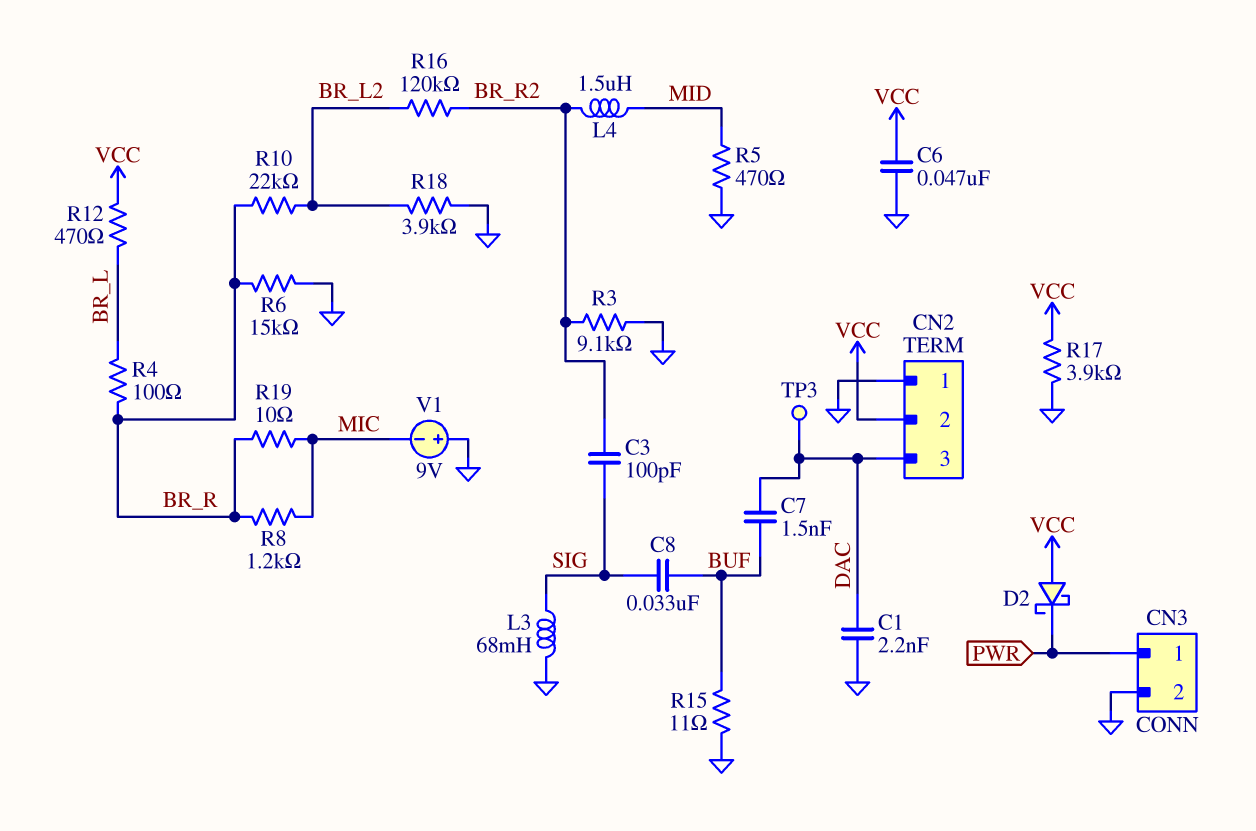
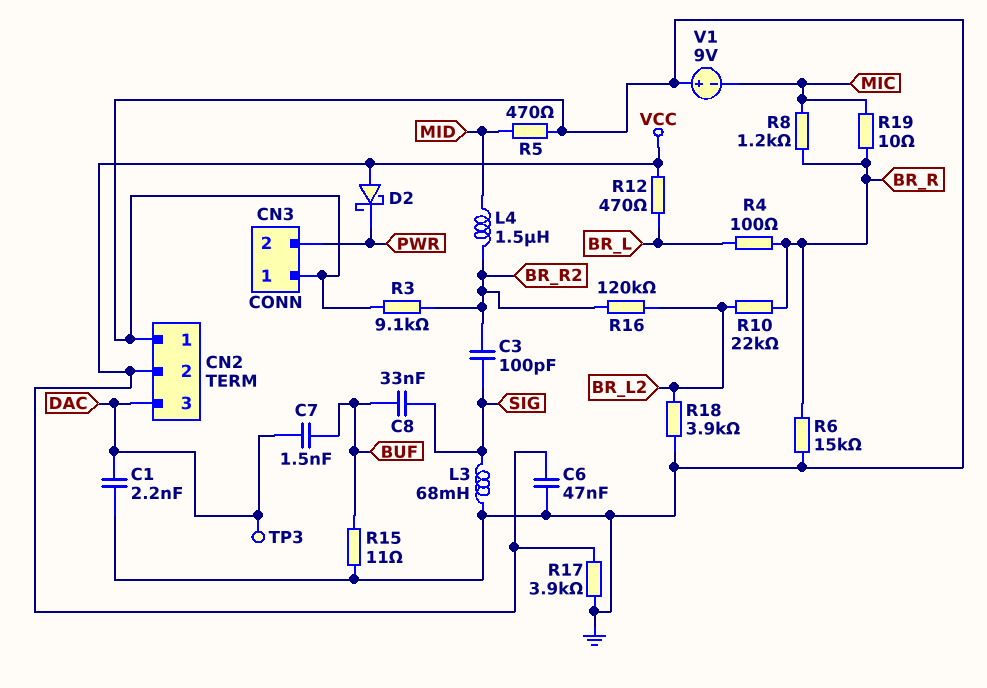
CN3 pin 1: PWR -> GND
CN3 pin 2: GND -> PWR

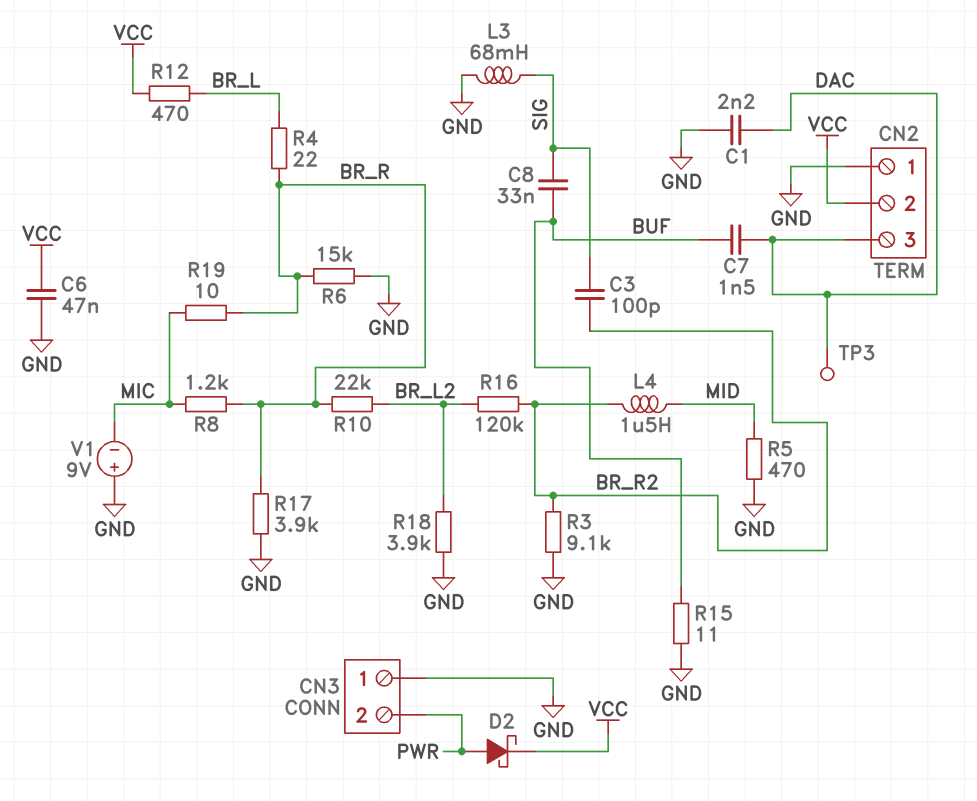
D2: schottky (A VCC, K PWR) -> schottky (A PWR, K VCC)
R4: 100 (BR_L, BR_R) -> 22 (BR_L, BR_R)
R17: 3.9k (GND, VCC) -> 3.9k (BR_R, GND)

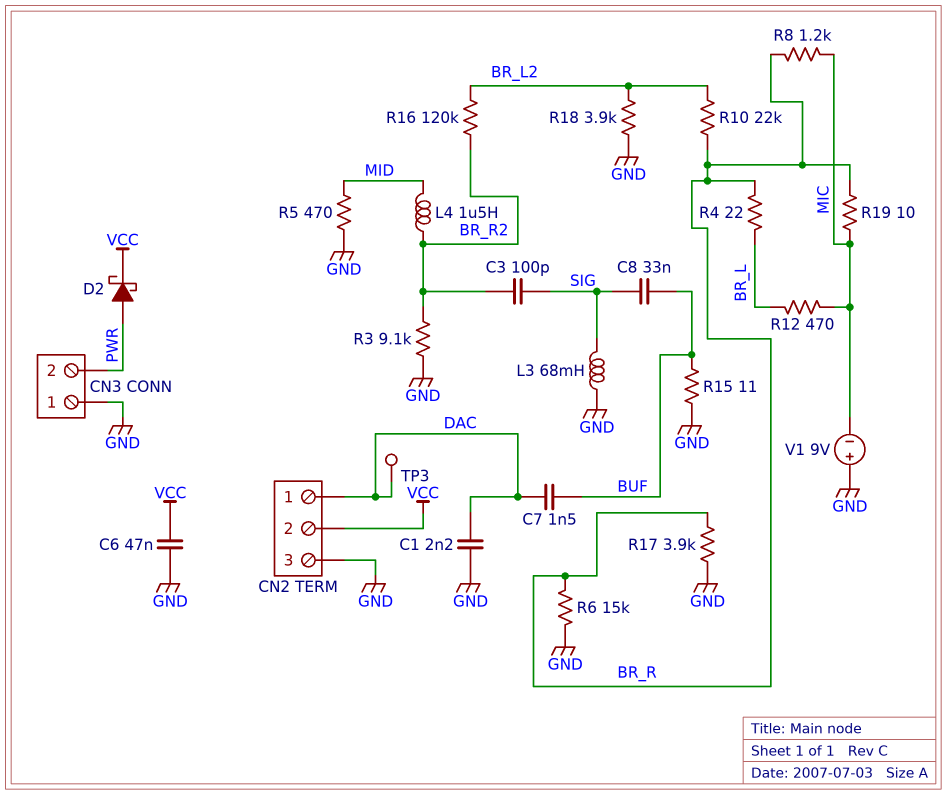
CN2 pin 1: GND -> DAC
CN2 pin 3: DAC -> GND
R12: 470 (BR_L, VCC) -> 470 (BR_L, MIC)

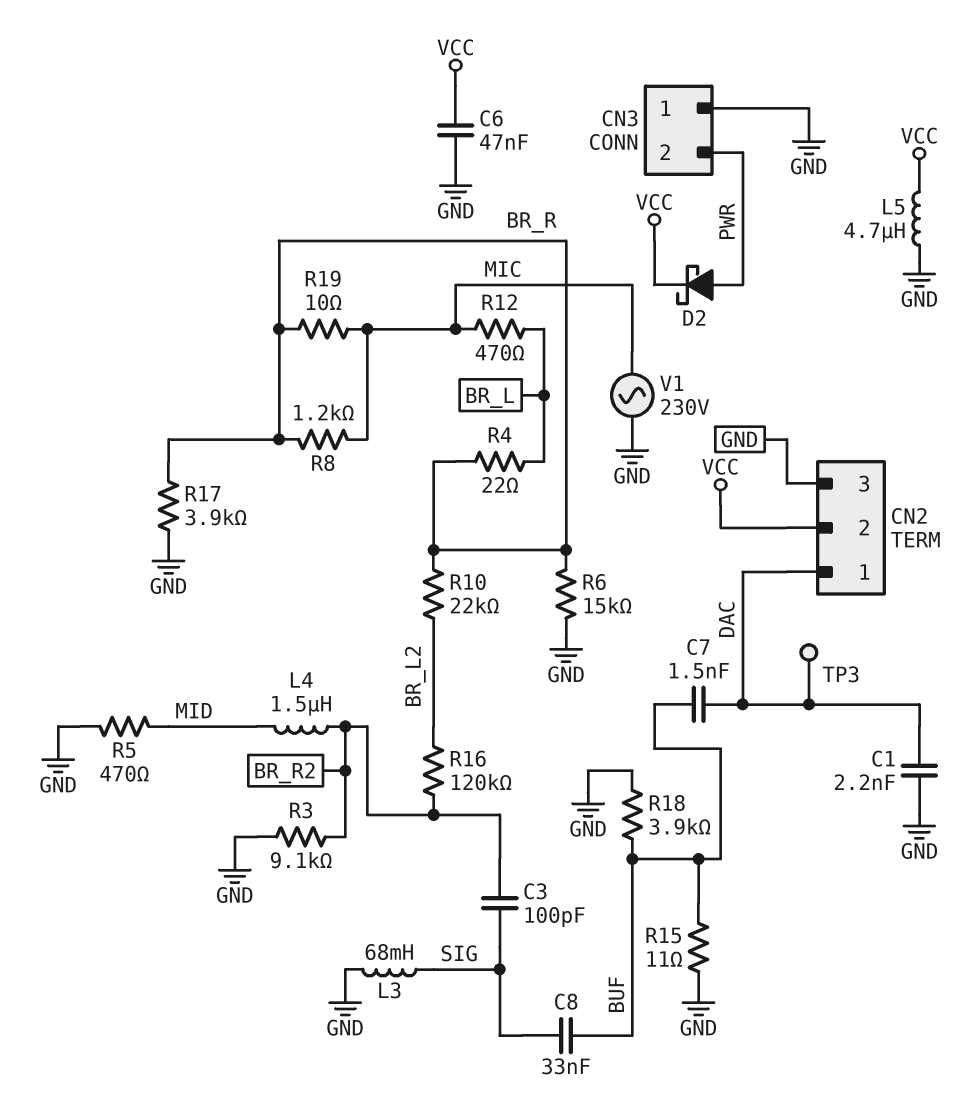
L5: none -> 4.7uH (GND, VCC)
R18: 3.9k (BR_L2, GND) -> 3.9k (BUF, GND)
V1: 9V (plus GND, minus MIC) -> AC 230V (GND, MIC)

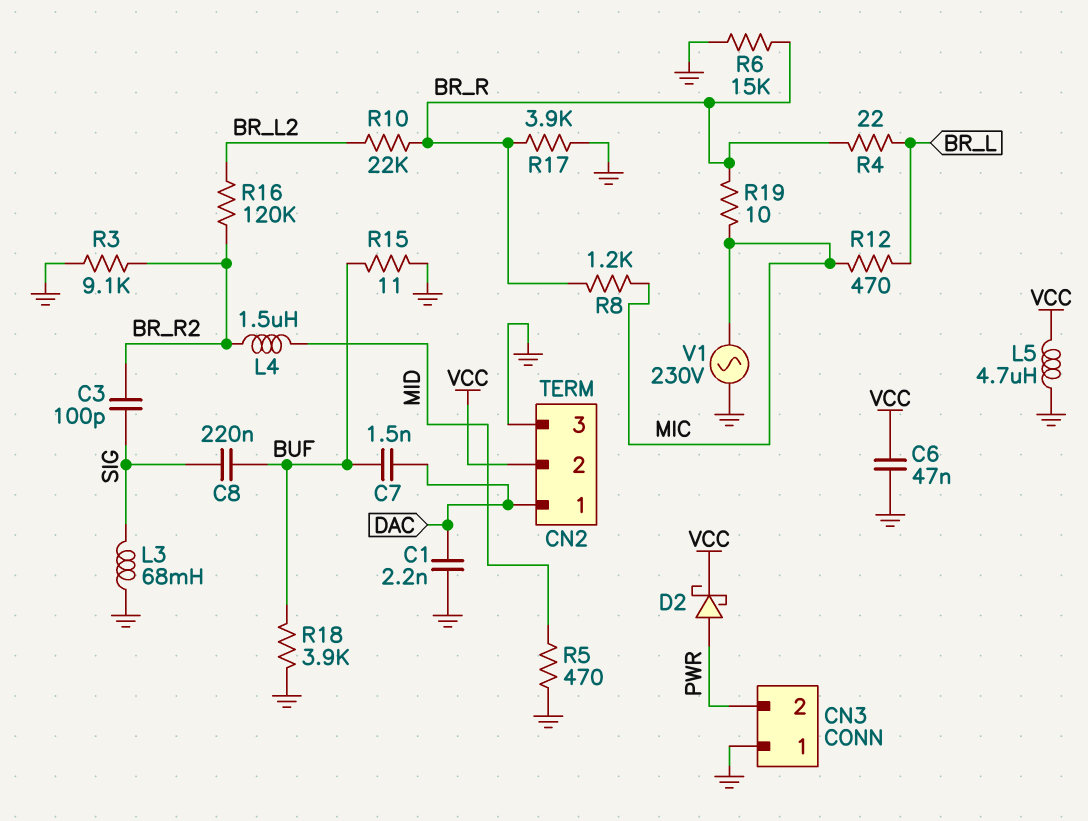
C8: 33nF (BUF, SIG) -> 220nF (BUF, SIG)
TP3: test point (DAC) -> none

